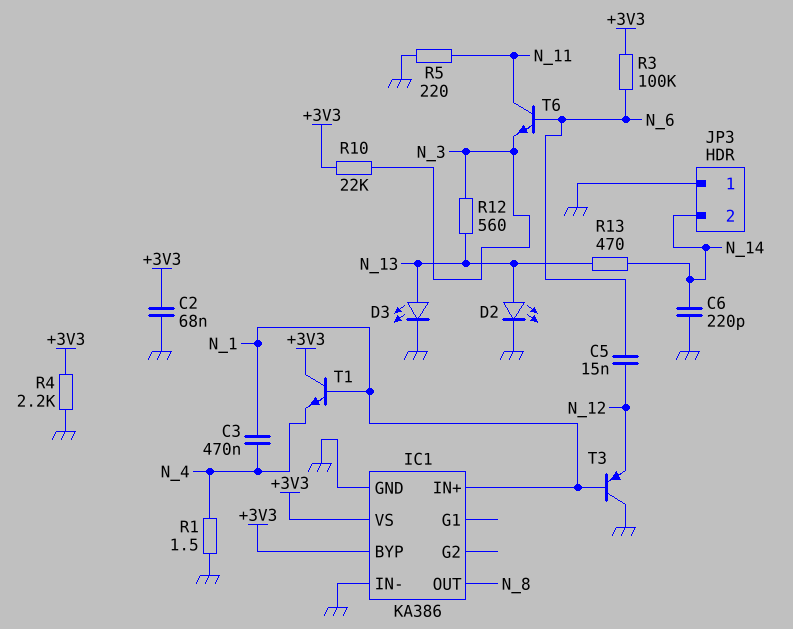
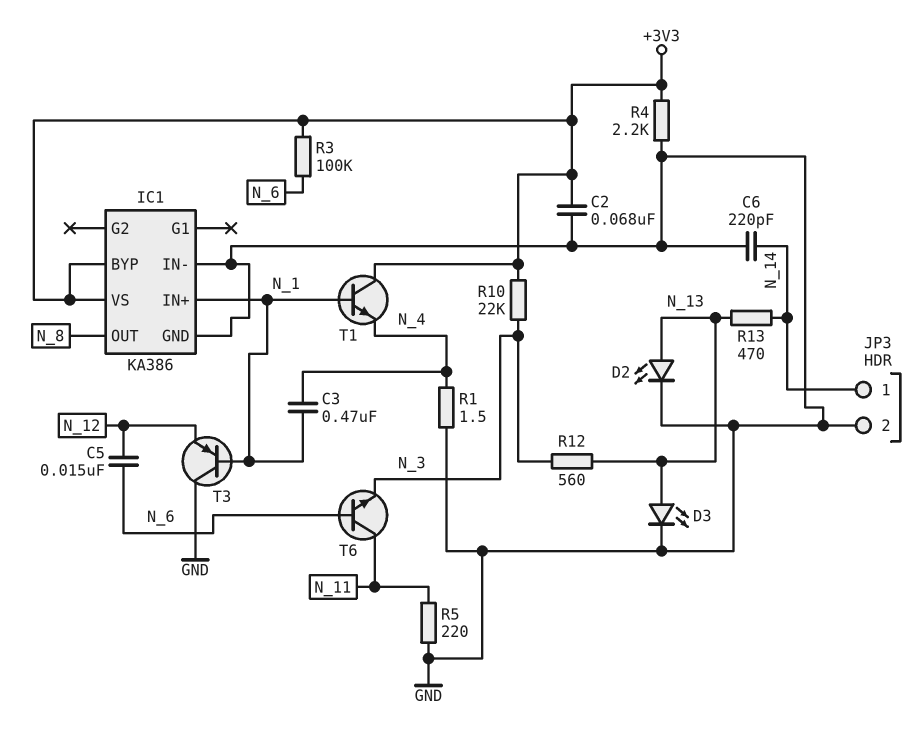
JP3 pin 1: GND -> N_14
JP3 pin 2: N_14 -> GND

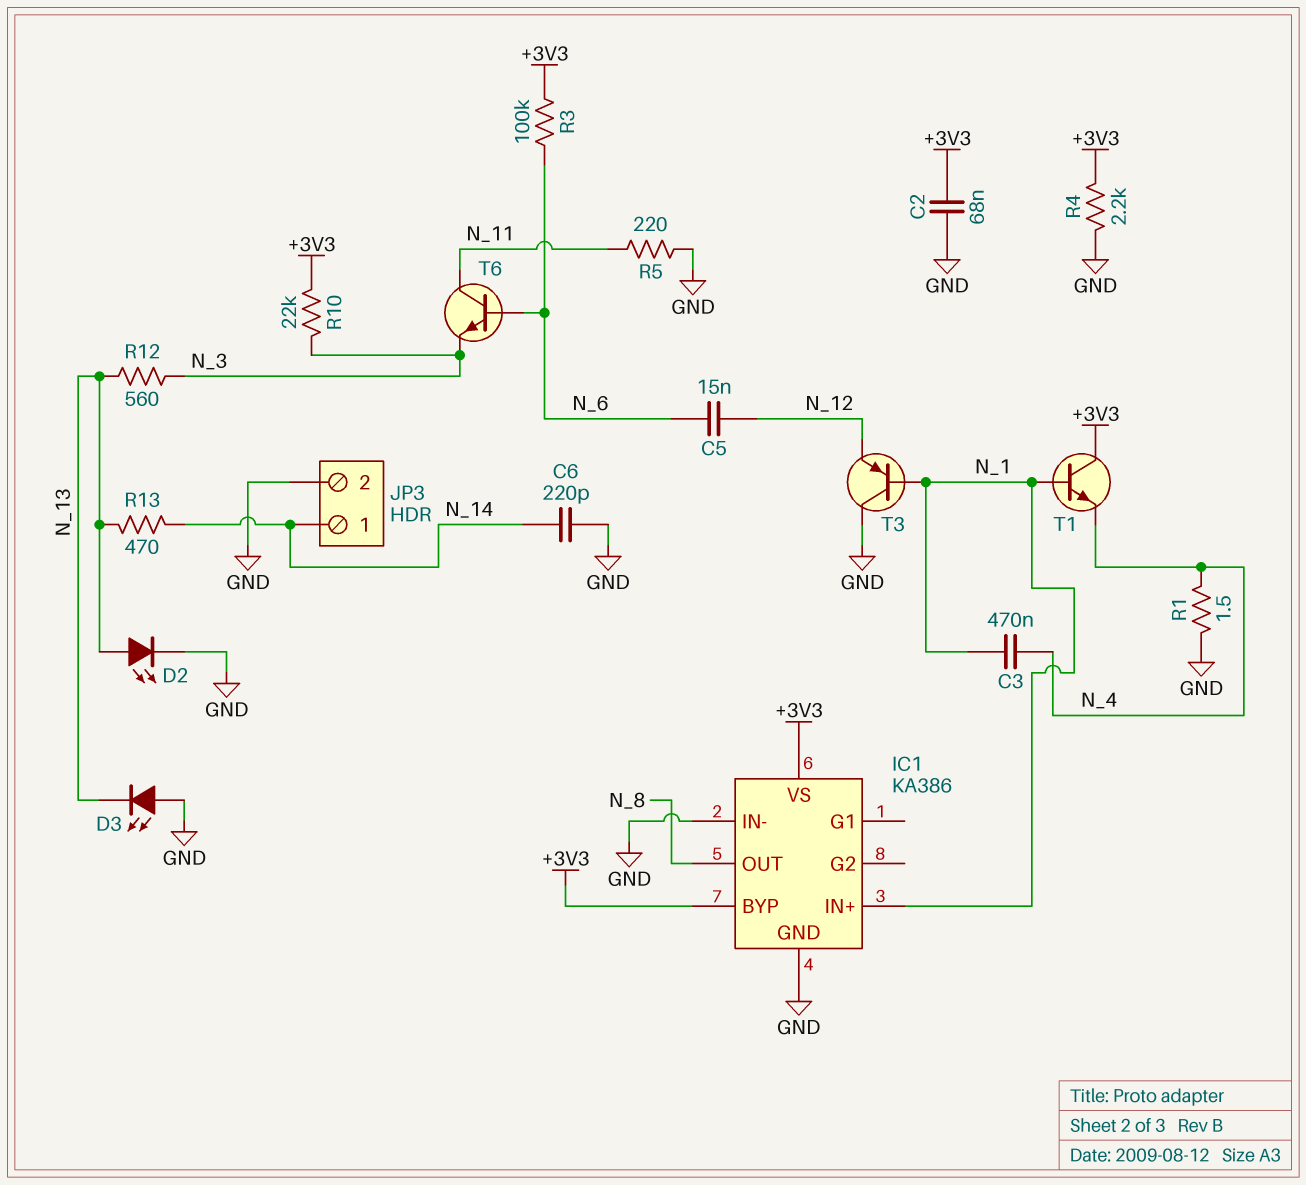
D3: LED (A N_13, K GND) -> LED (A GND, K N_13)

